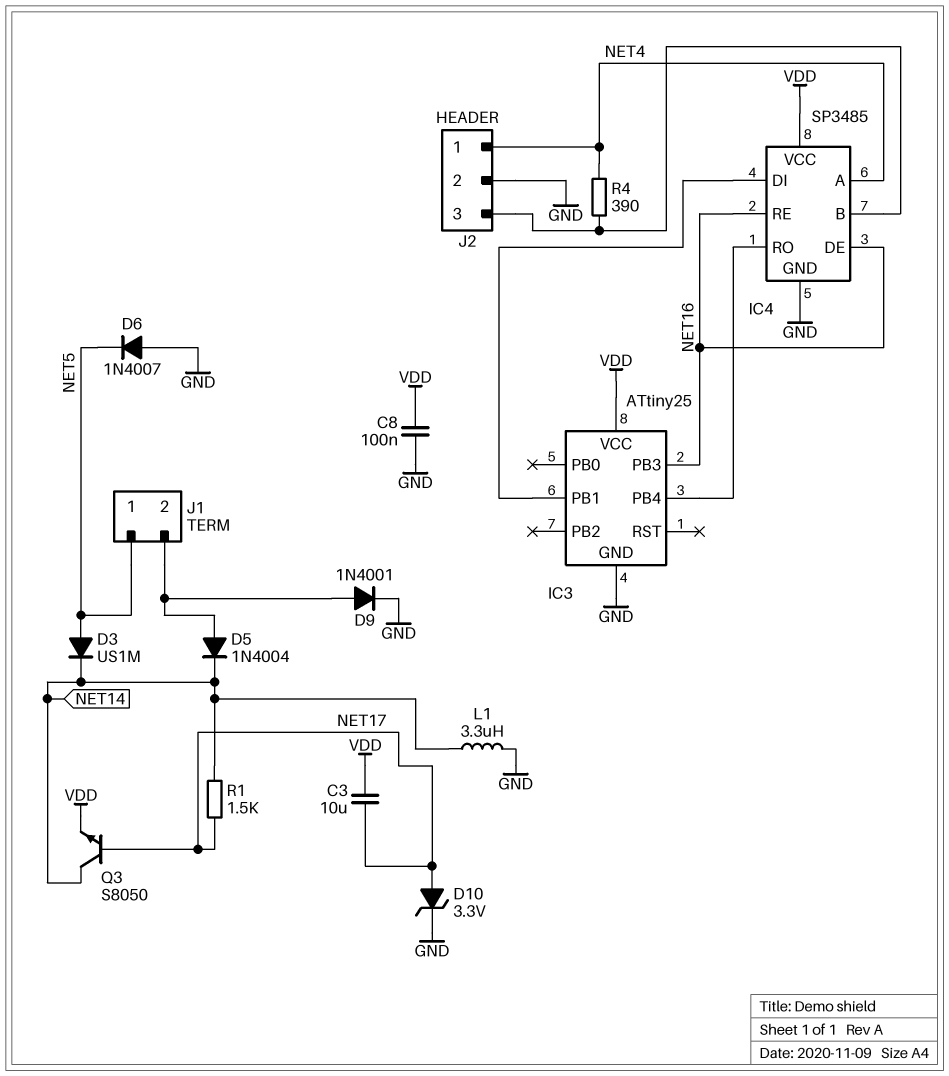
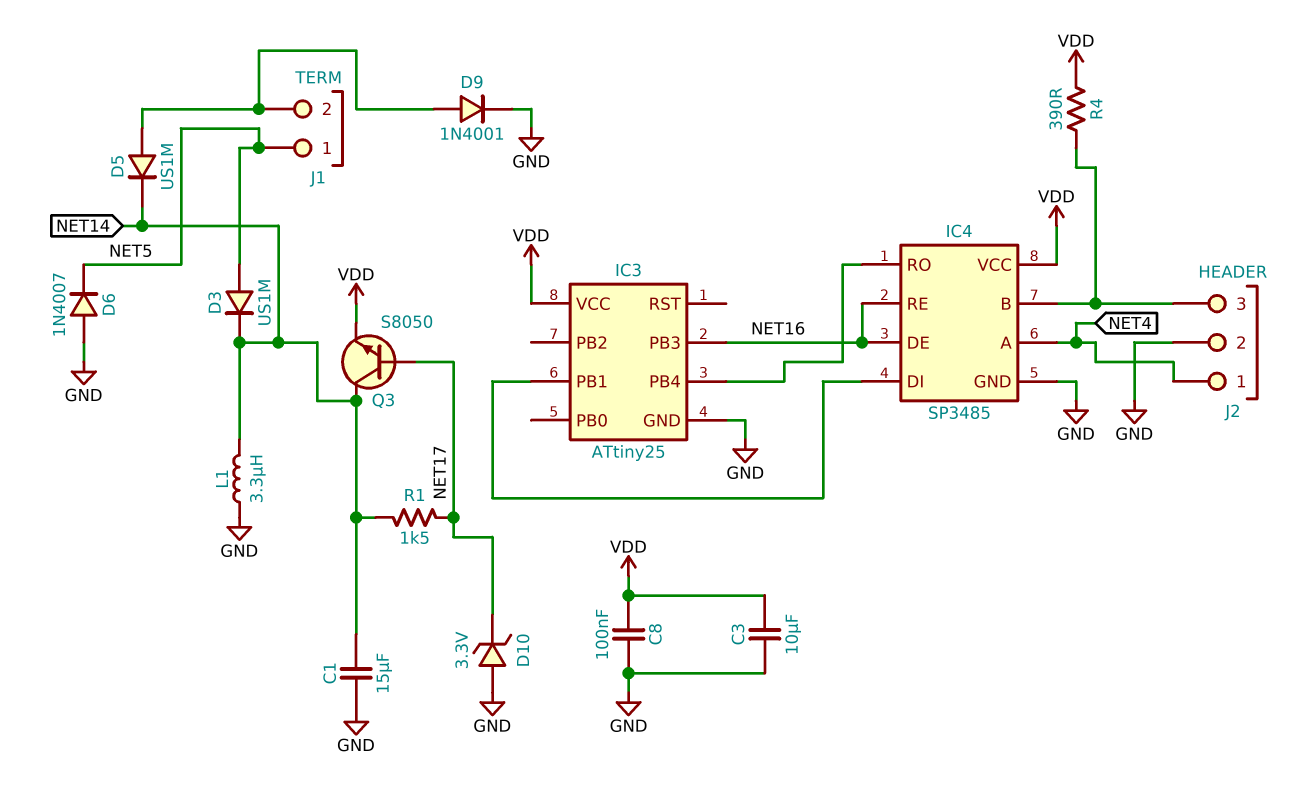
C1: none -> 15uF (GND, NET14)
C3: 10uF (NET17, VDD) -> 10uF (GND, VDD)
D5: diode 1N4004 (A J1/2, K NET14) -> diode US1M (A J1/2, K NET14)
D10: zener 3.3V (A NET17, K GND) -> zener 3.3V (A GND, K NET17)
R4: 390 (IC4/B, NET4) -> 390 (IC4/B, VDD)

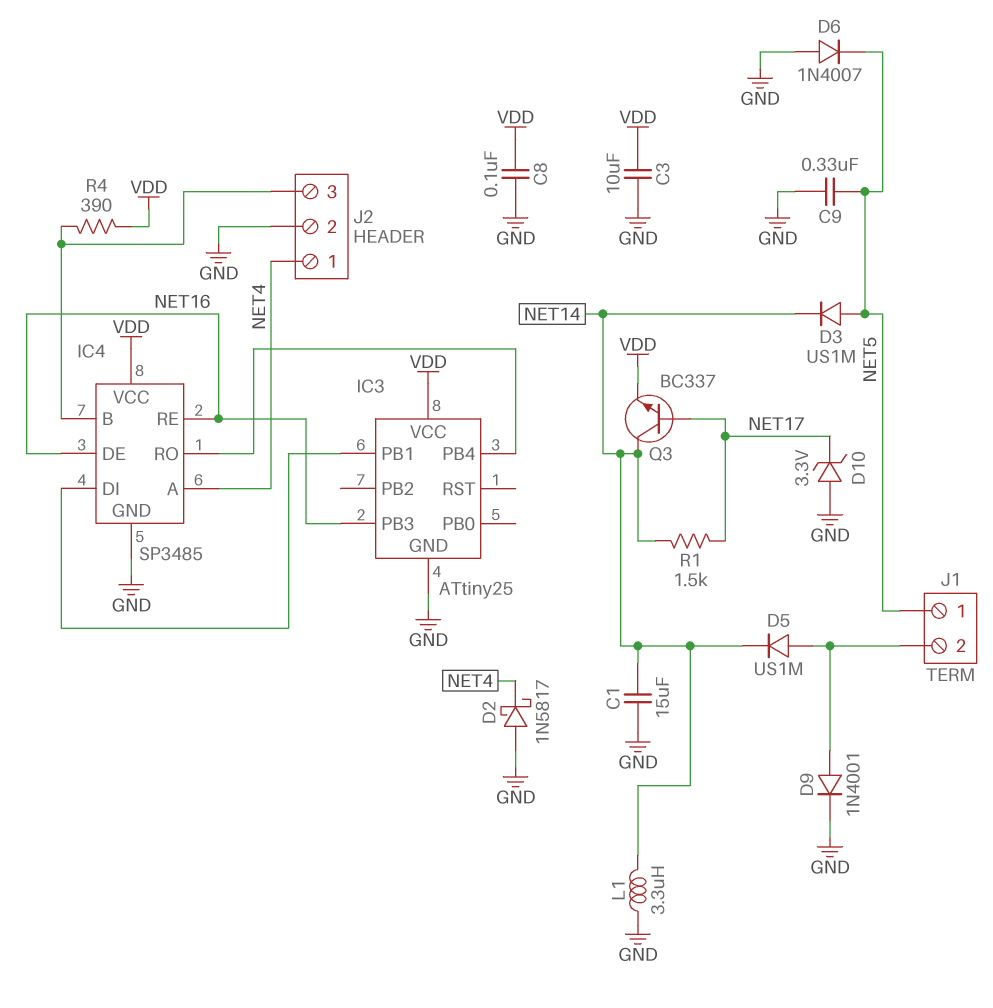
C9: none -> 330nF (GND, NET5)
D2: none -> schottky 1N5817 (A GND, K NET4)
Q3: NPN S8050 (B NET17, C NET14, E VDD) -> NPN BC337 (B NET17, C NET14, E VDD)

